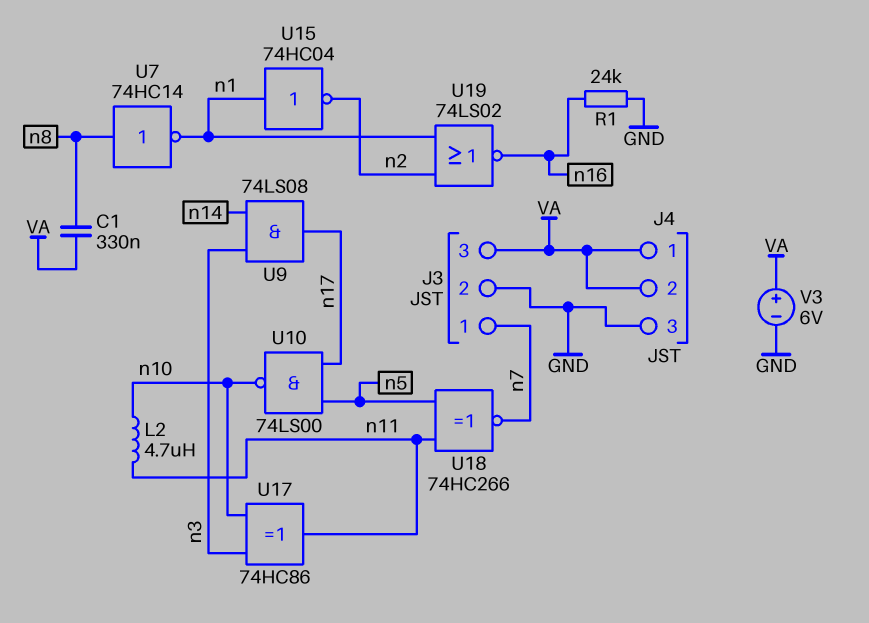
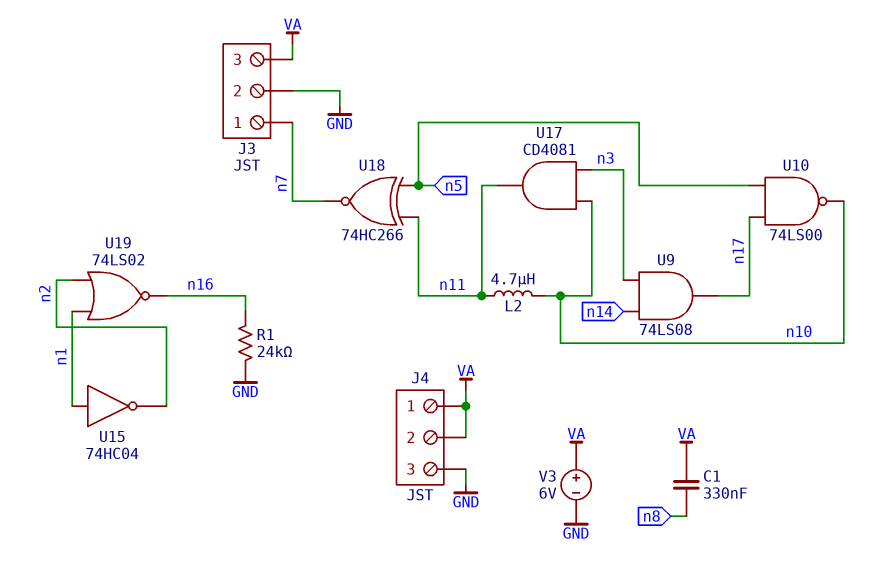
U7: NOT 74HC14 (in n8, out n1) -> none
U17: XOR 74HC86 (in n3, in n10, out n11) -> AND CD4081 (in n3, in n10, out n11)

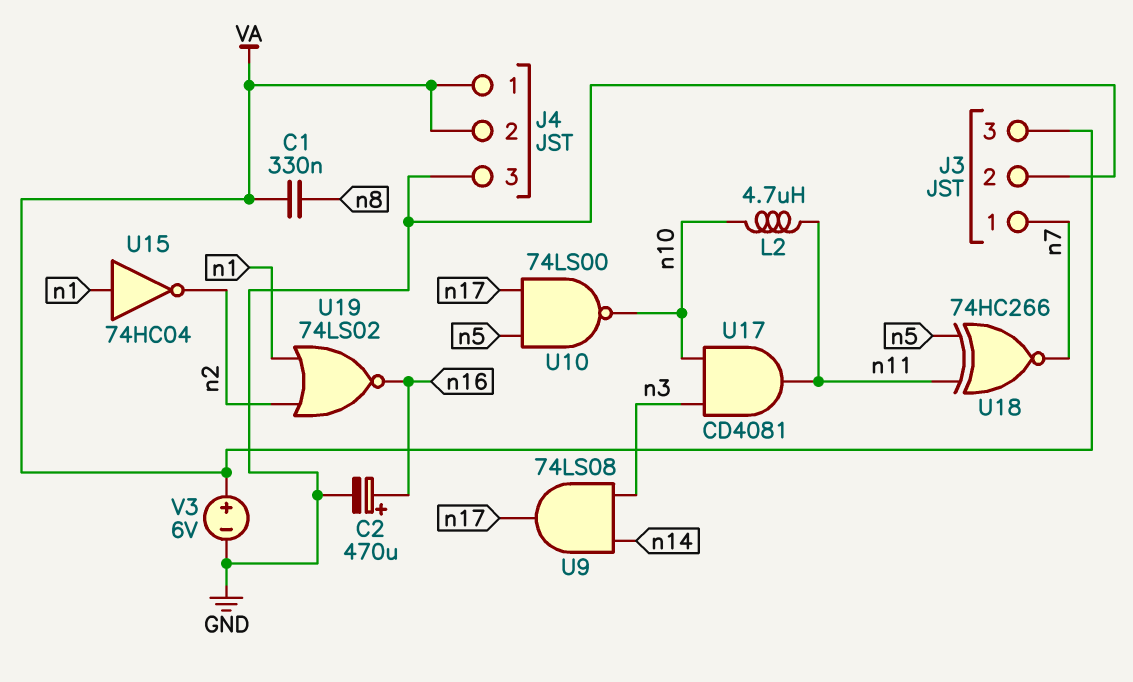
C2: none -> 470uF (plus n16, minus GND)
R1: 24k (GND, n16) -> none

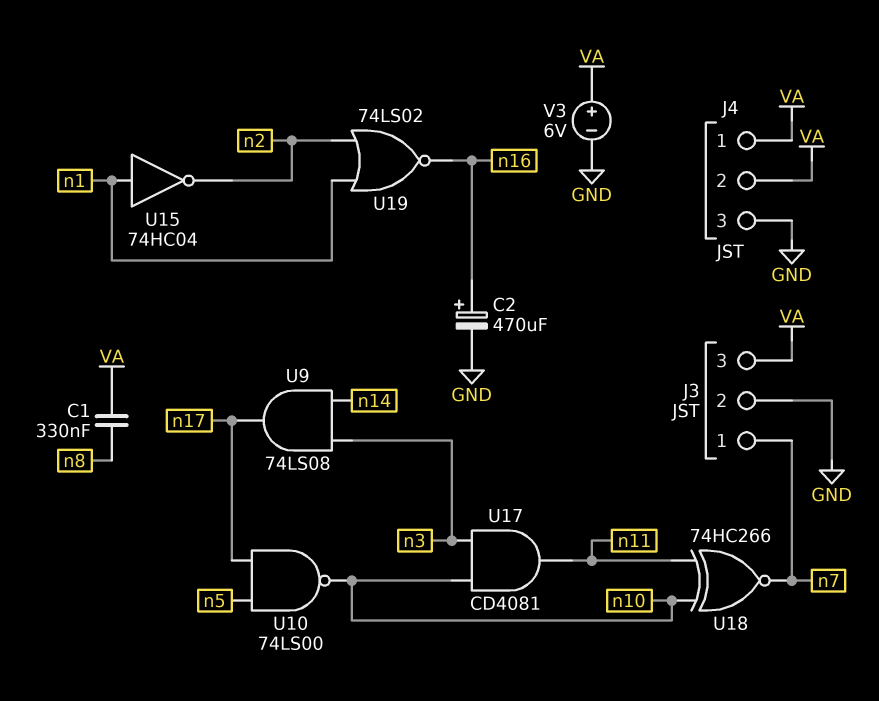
L2: 4.7uH (n10, n11) -> none
U18: XNOR 74HC266 (in n5, in n11, out n7) -> XNOR 74HC266 (in n10, in n11, out n7)

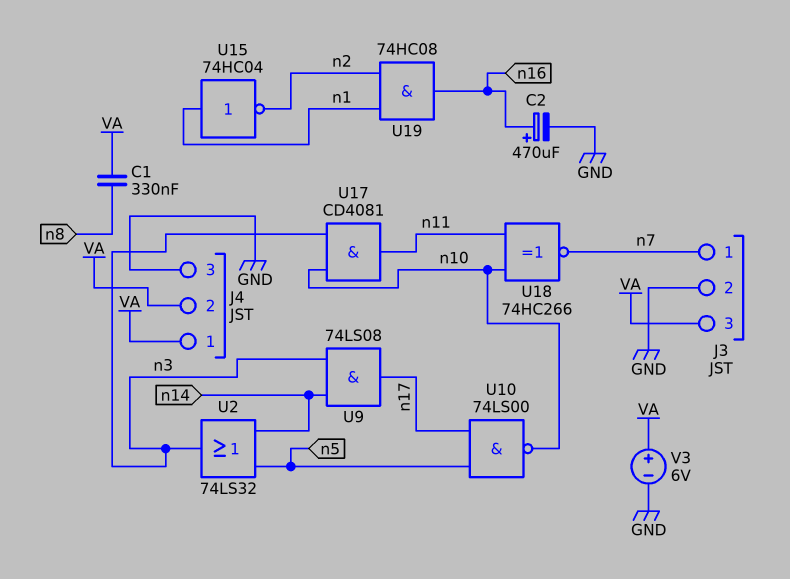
U2: none -> OR 74LS32 (in n5, in n14, out n3)
U19: NOR 74LS02 (in n1, in n2, out n16) -> AND 74HC08 (in n1, in n2, out n16)

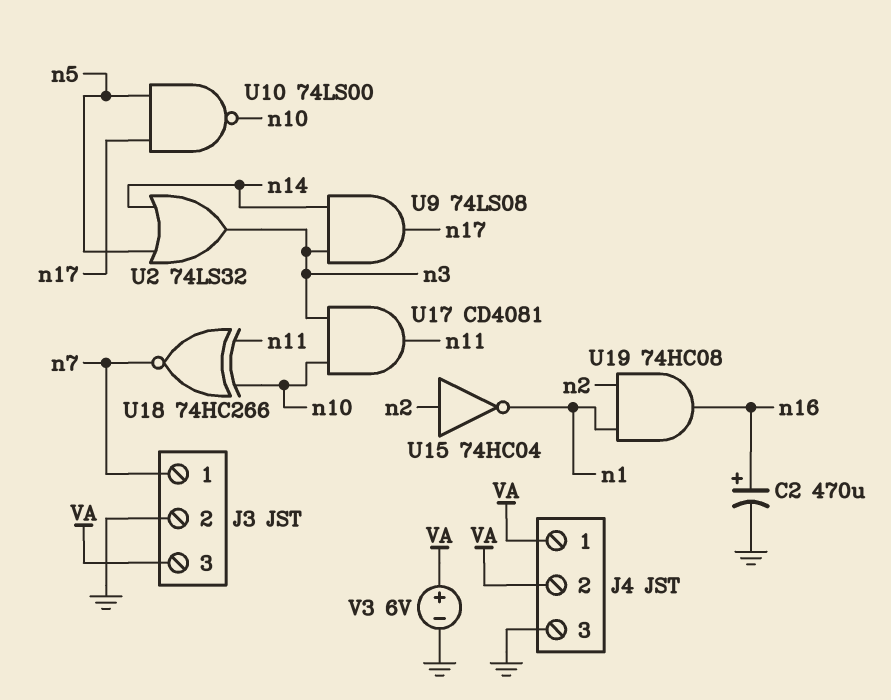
C1: 330nF (VA, n8) -> none
U15: NOT 74HC04 (in n1, out n2) -> NOT 74HC04 (in n2, out n1)

